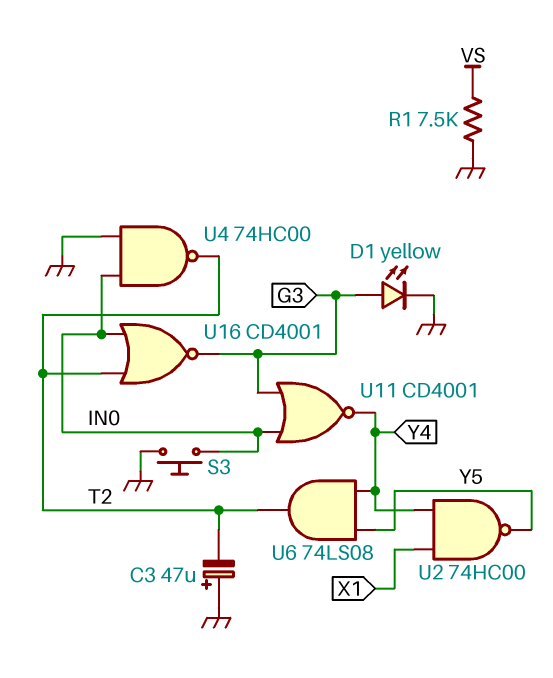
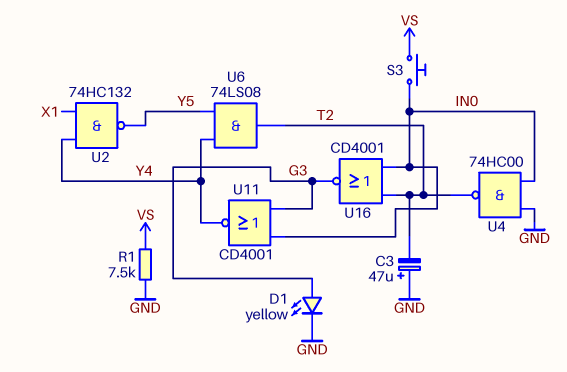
S3: button (GND, IN0) -> button (IN0, VS)
U2: NAND 74HC00 (in X1, in Y4, out Y5) -> NAND 74HC132 (in X1, in Y4, out Y5)

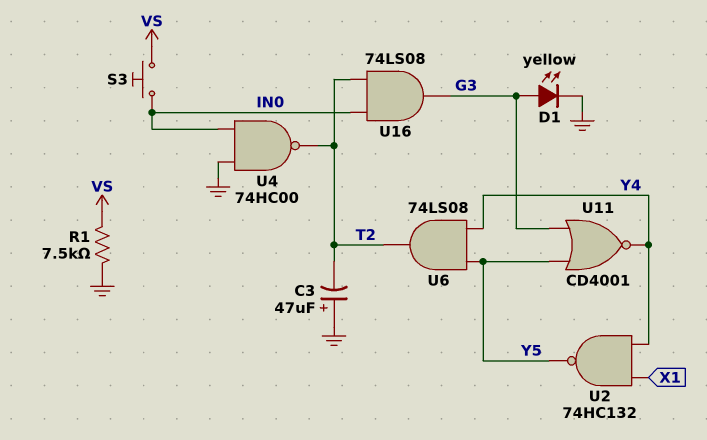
U11: NOR CD4001 (in G3, in IN0, out Y4) -> NOR CD4001 (in G3, in Y5, out Y4)
U16: NOR CD4001 (in IN0, in T2, out G3) -> AND 74LS08 (in IN0, in T2, out G3)

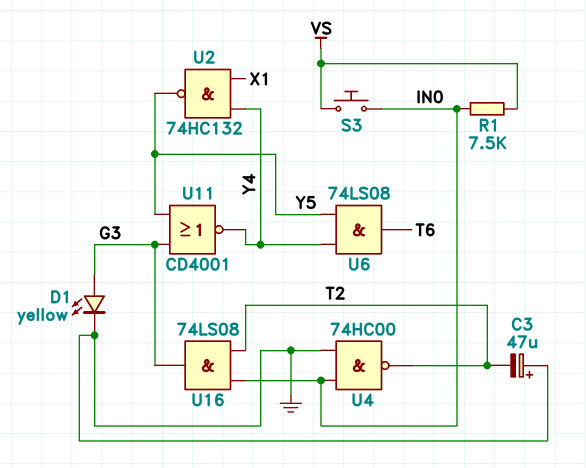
R1: 7.5k (GND, VS) -> 7.5k (IN0, VS)
U6: AND 74LS08 (in Y4, in Y5, out T2) -> AND 74LS08 (in Y4, in Y5, out T6)

